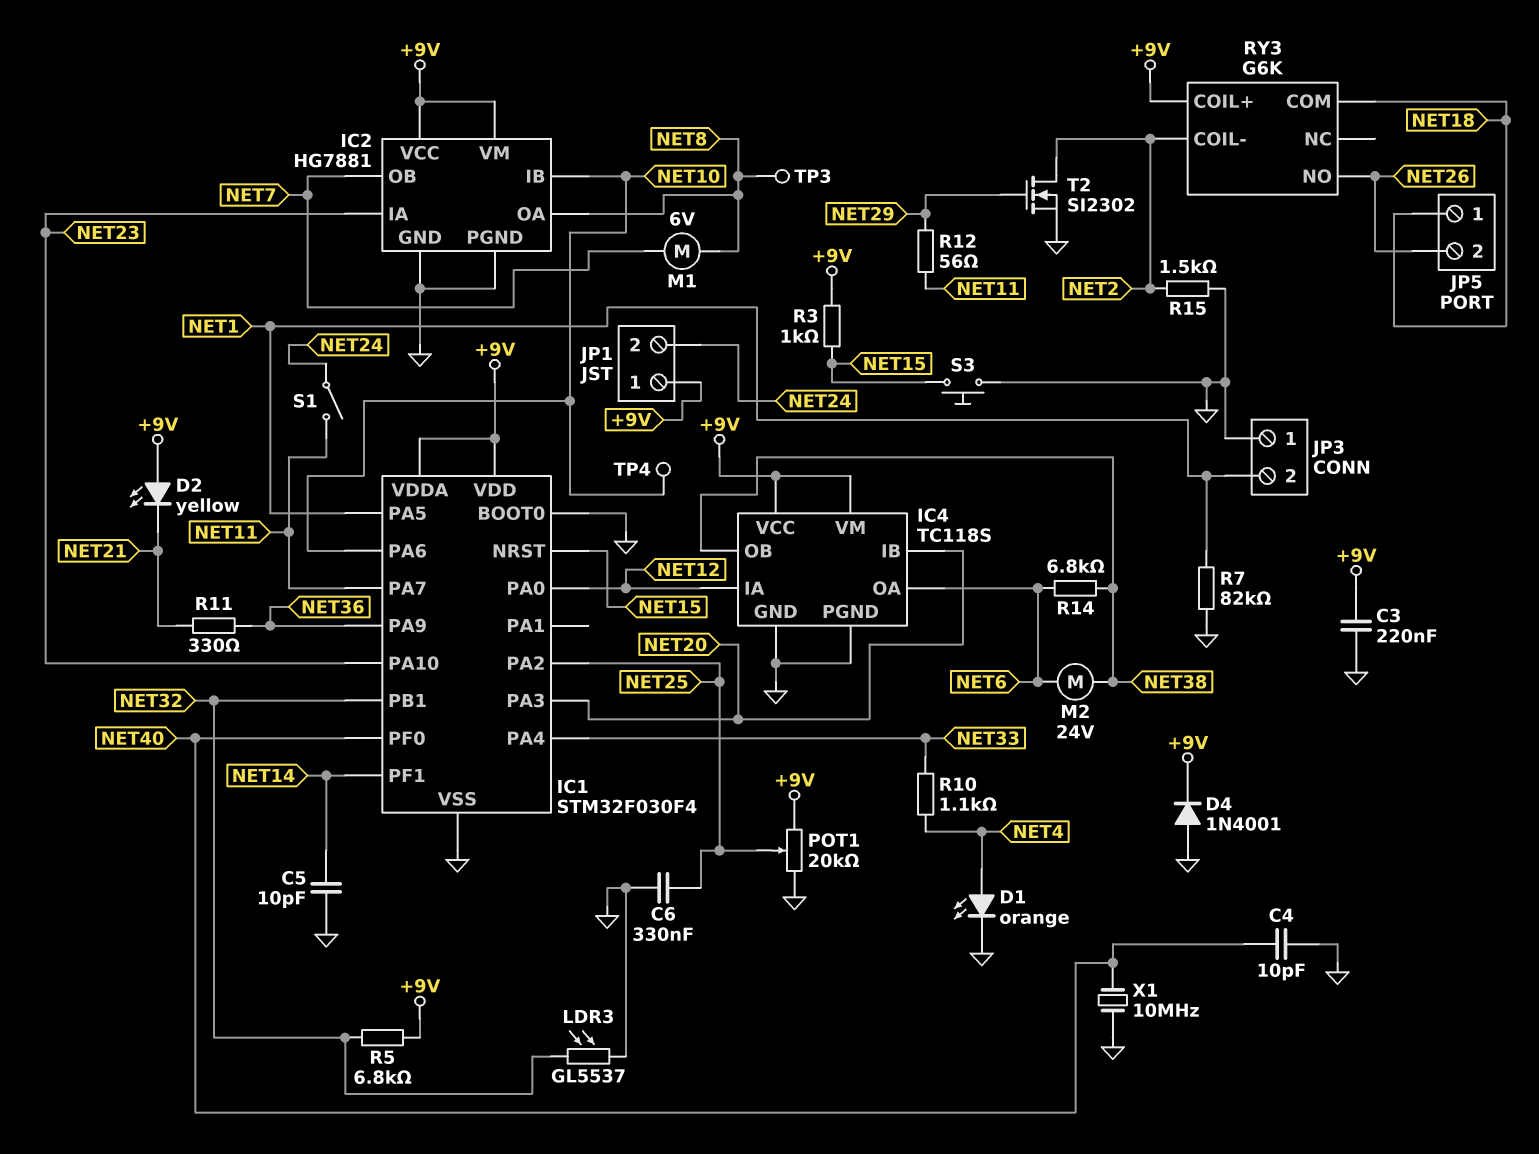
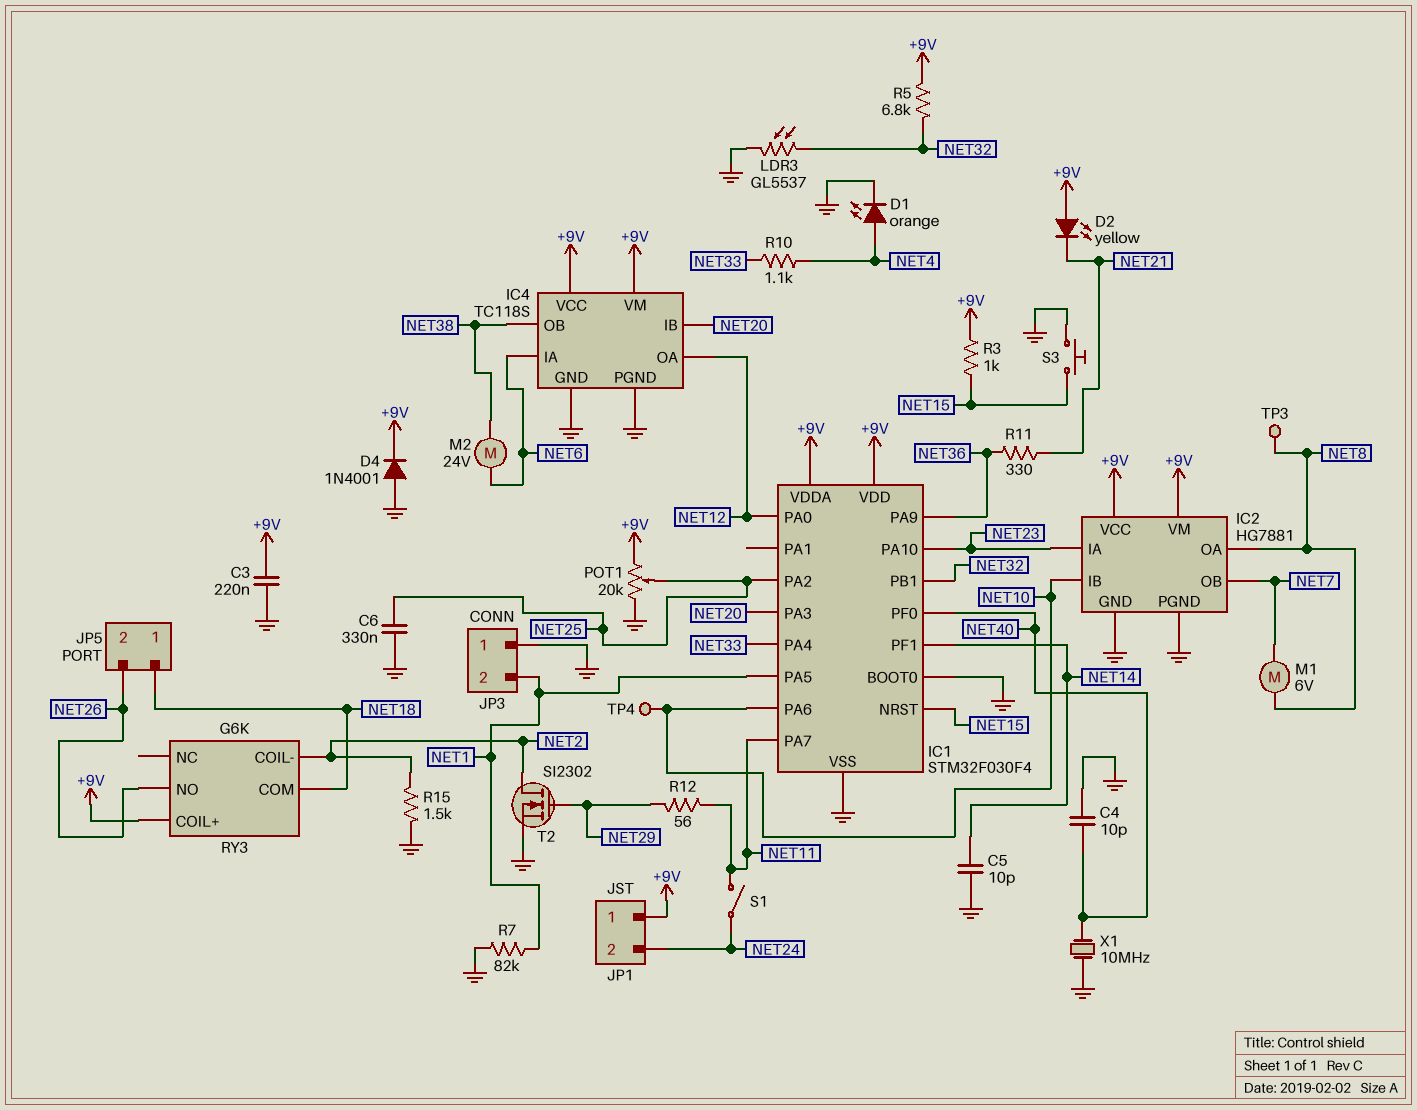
IC4 pin IA: NET12 -> NET6
IC4 pin OA: NET6 -> NET12
R14: 6.8k (NET6, NET38) -> none

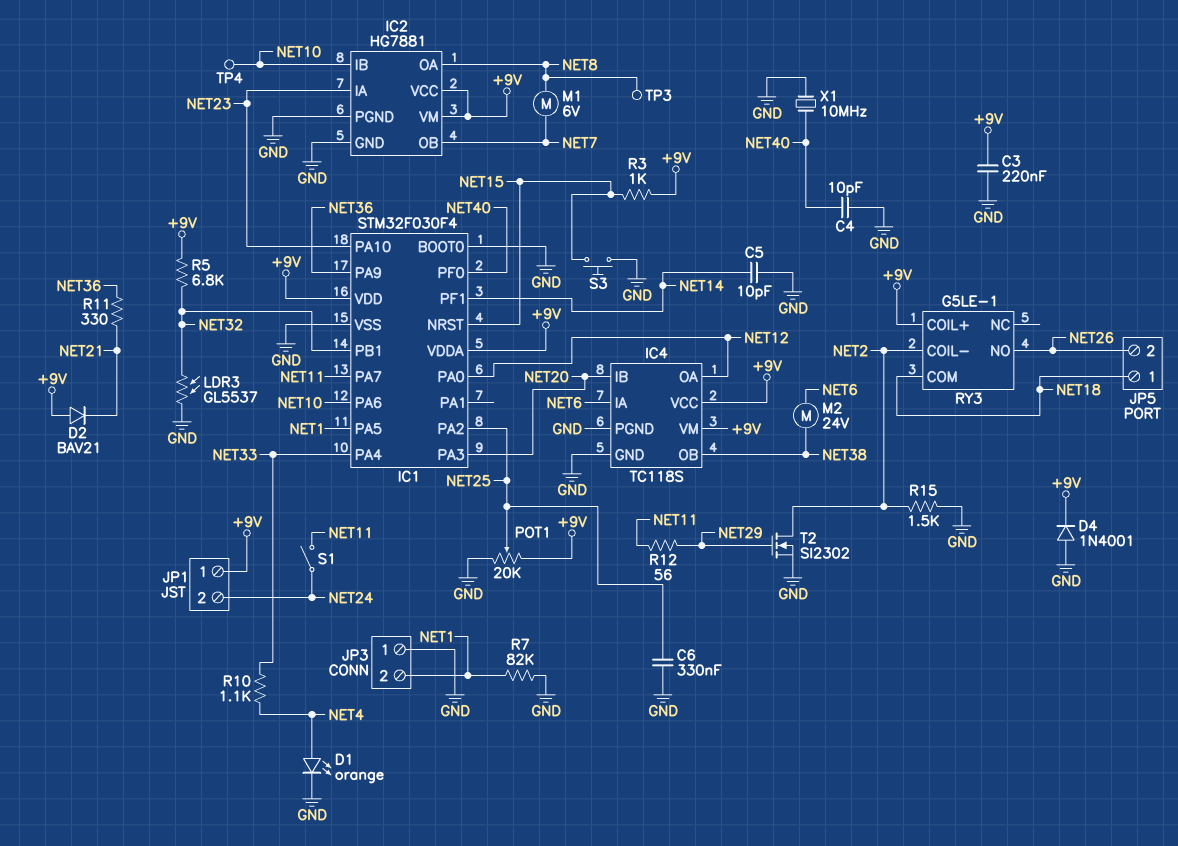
D2: LED yellow (A +9V, K NET21) -> diode BAV21 (A +9V, K NET21)
RY3: G6K -> G5LE-1

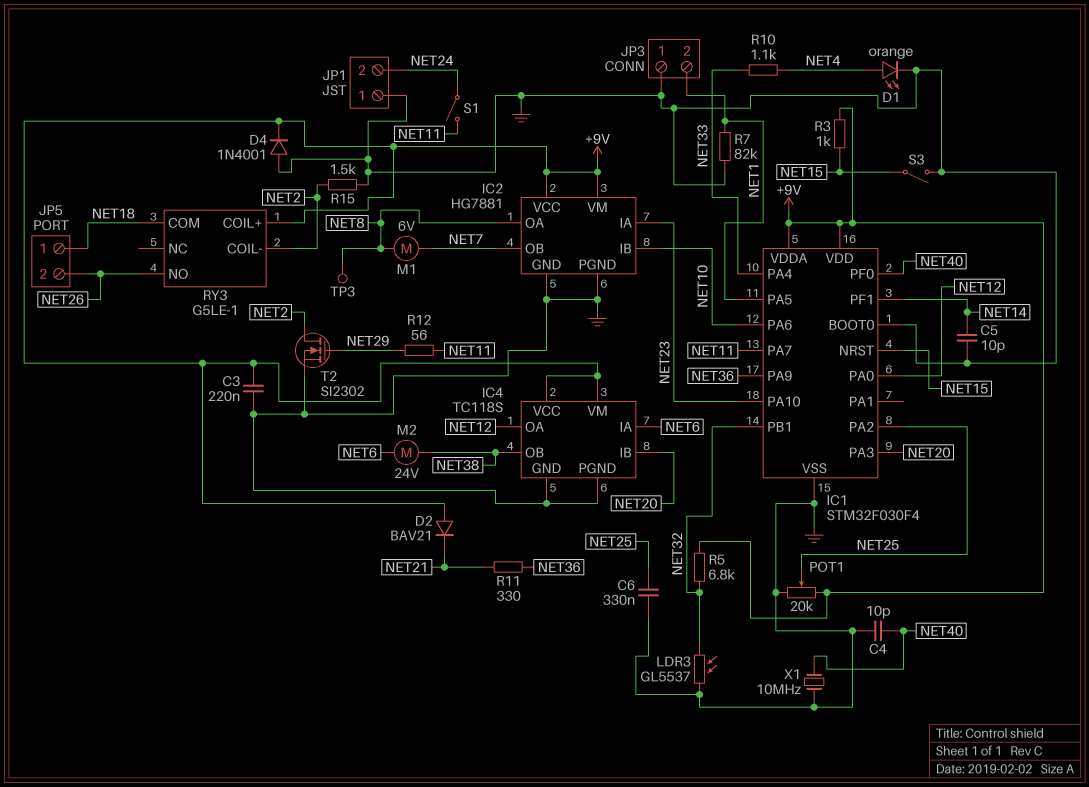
JP1 pin 1: +9V -> GND
S3: button (GND, NET15) -> switch (GND, NET15)
TP4: test point (NET10) -> none

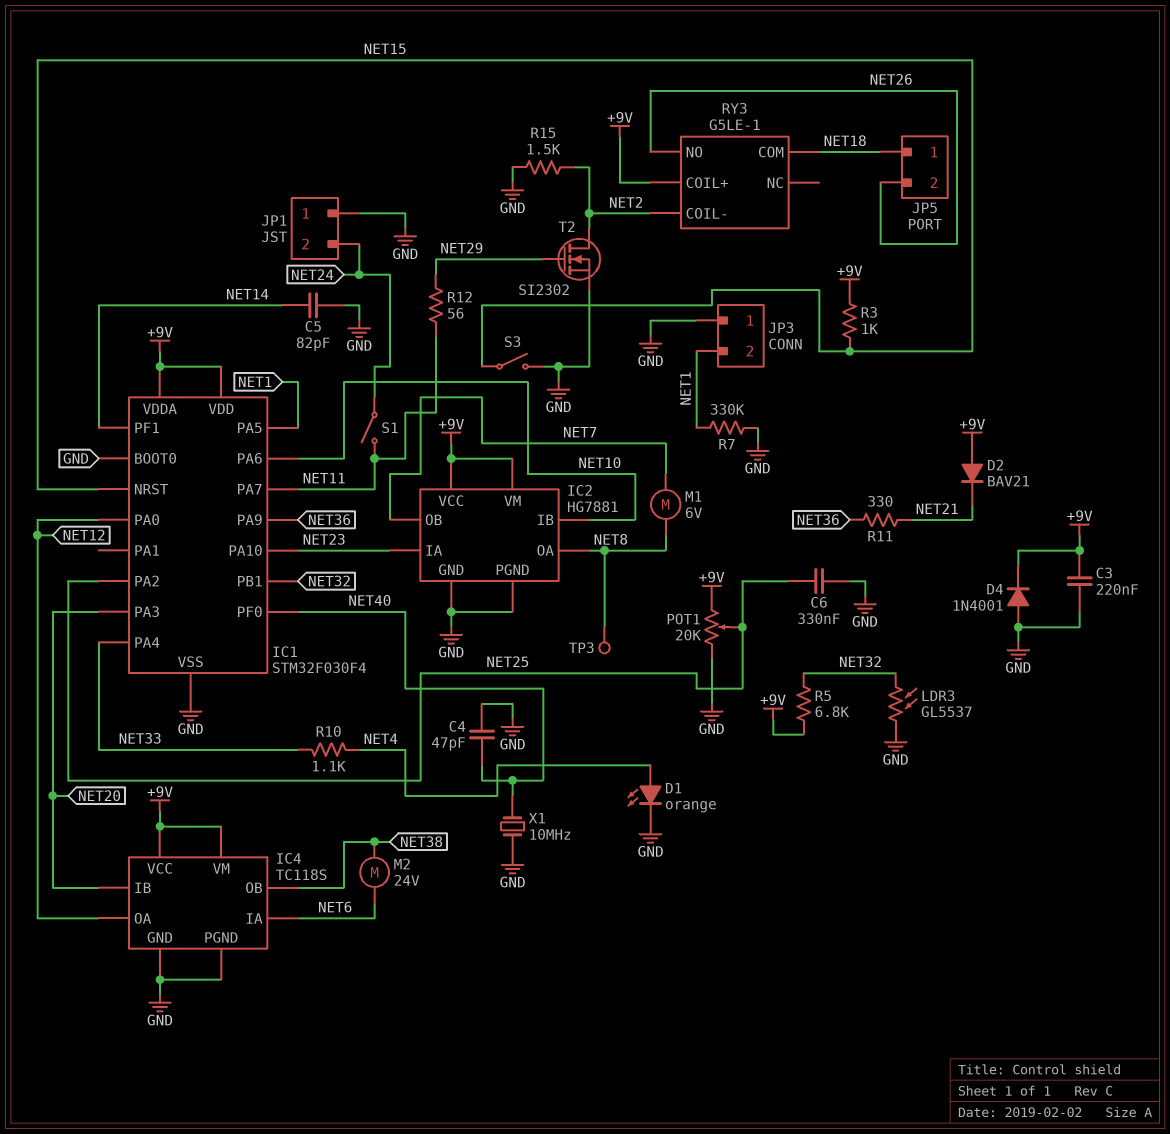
C4: 10pF (GND, NET40) -> 47pF (GND, NET40)
C5: 10pF (GND, NET14) -> 82pF (GND, NET14)
R7: 82k (GND, NET1) -> 330k (GND, NET1)

